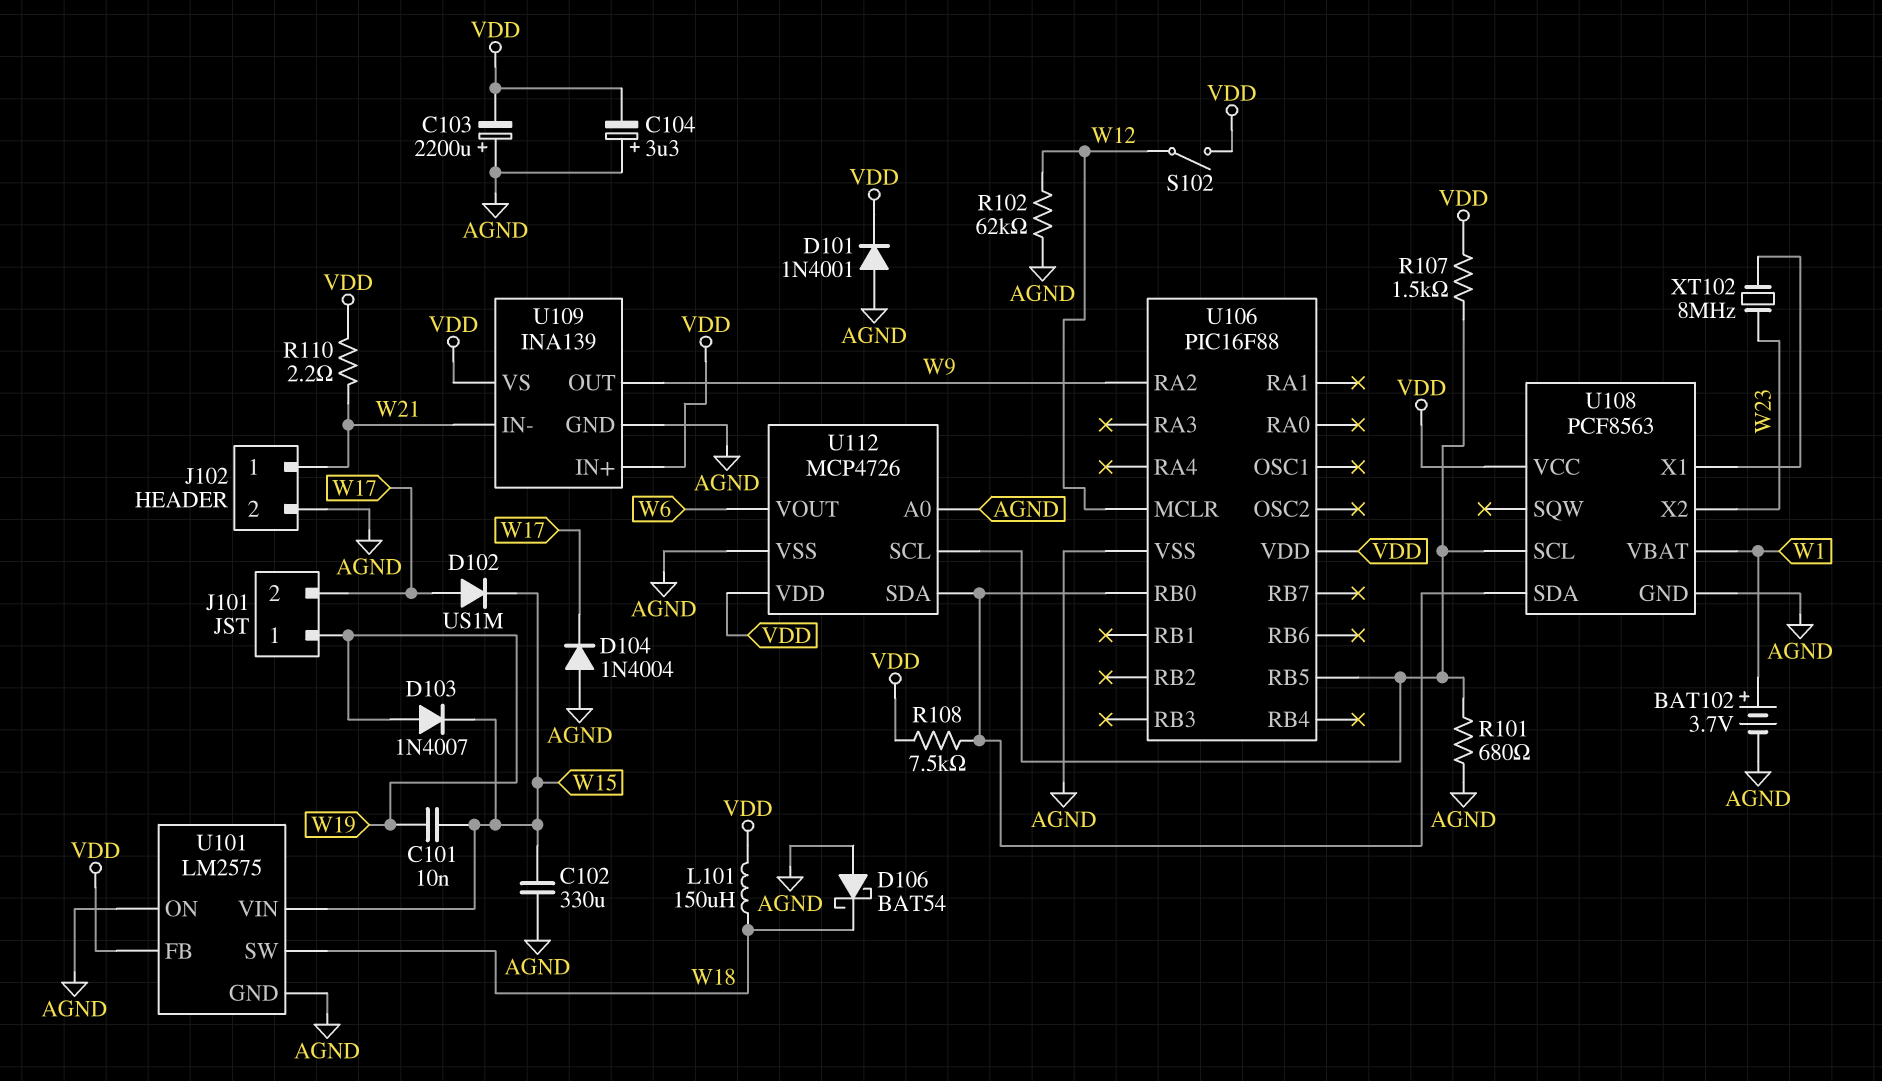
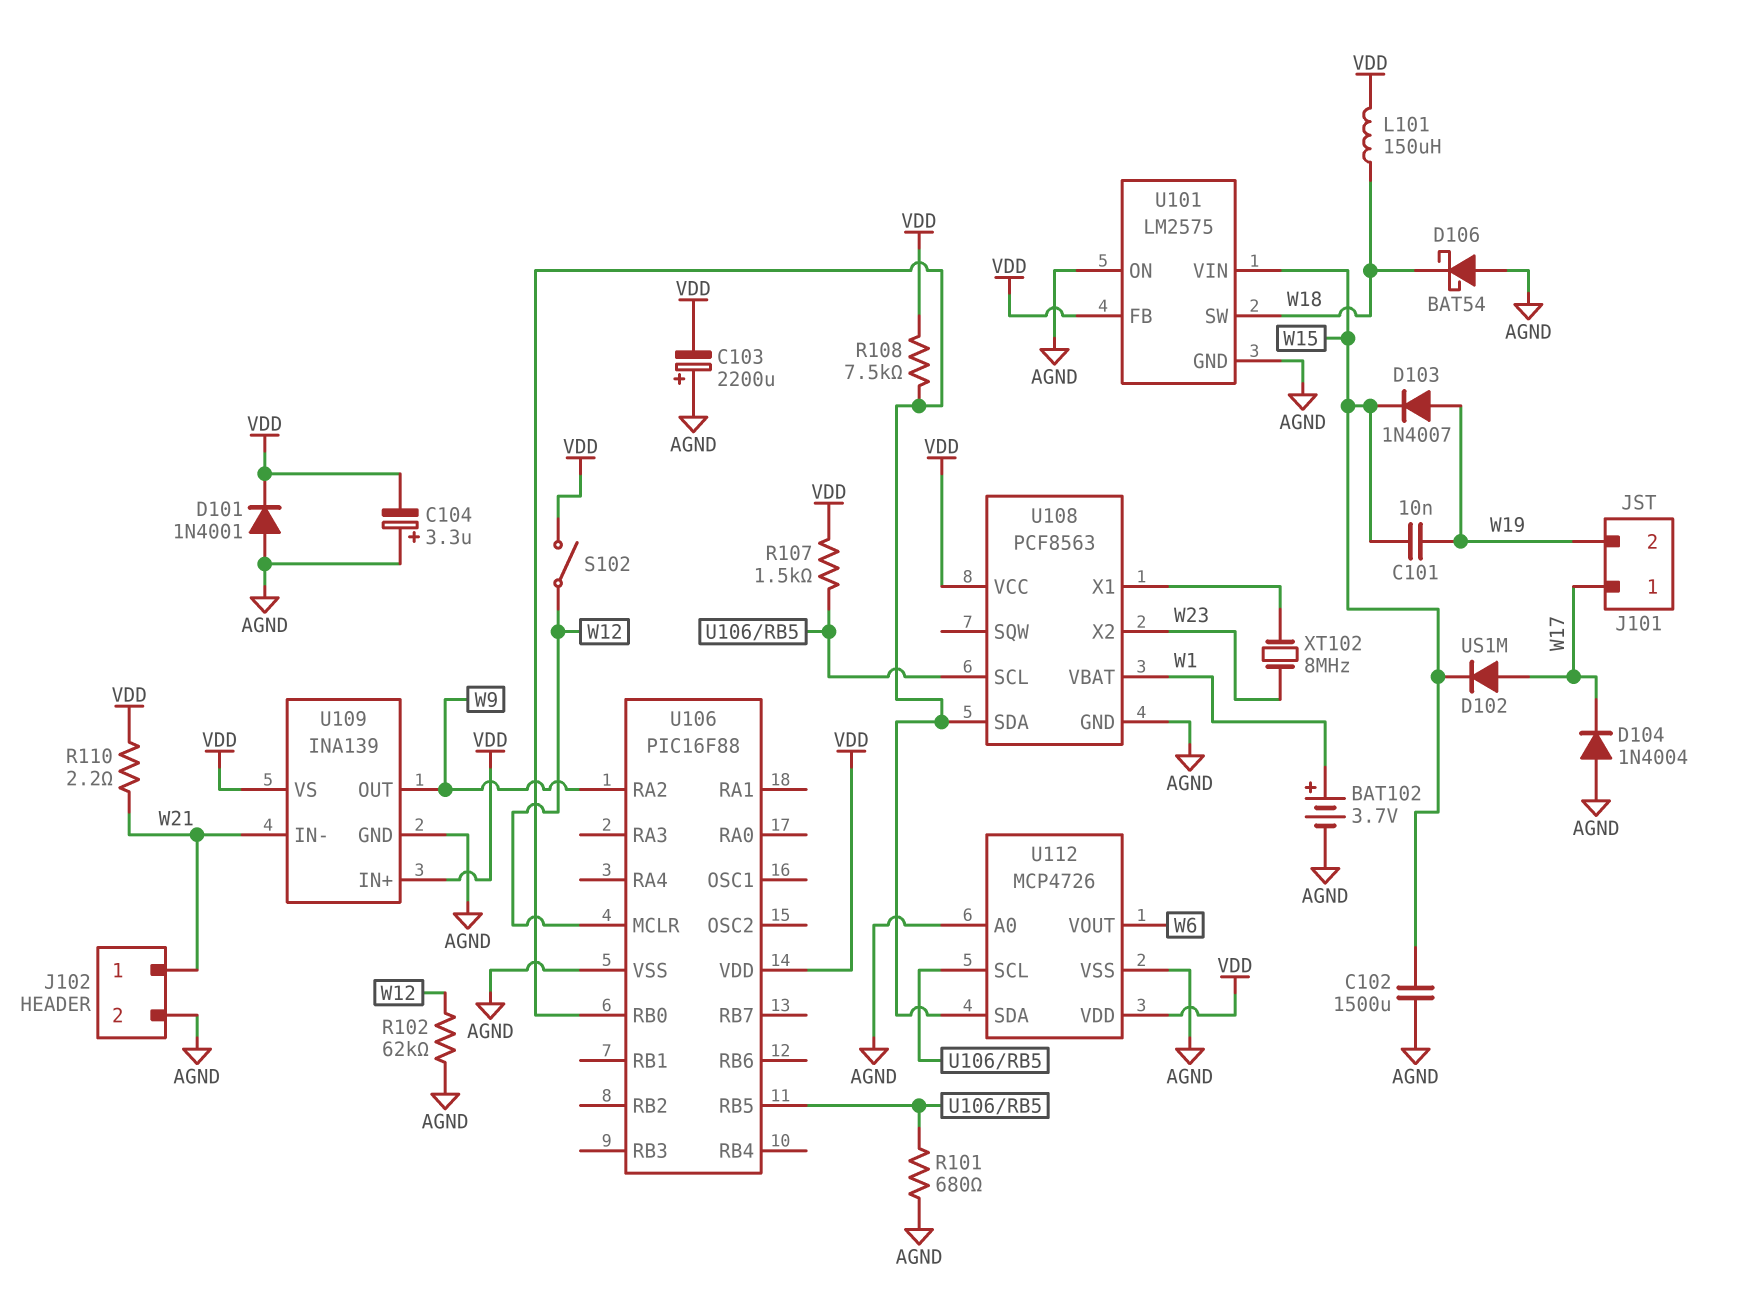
C102: 330uF (AGND, W15) -> 1500uF (AGND, W15)
J101 pin 1: W19 -> W17
J101 pin 2: W17 -> W19

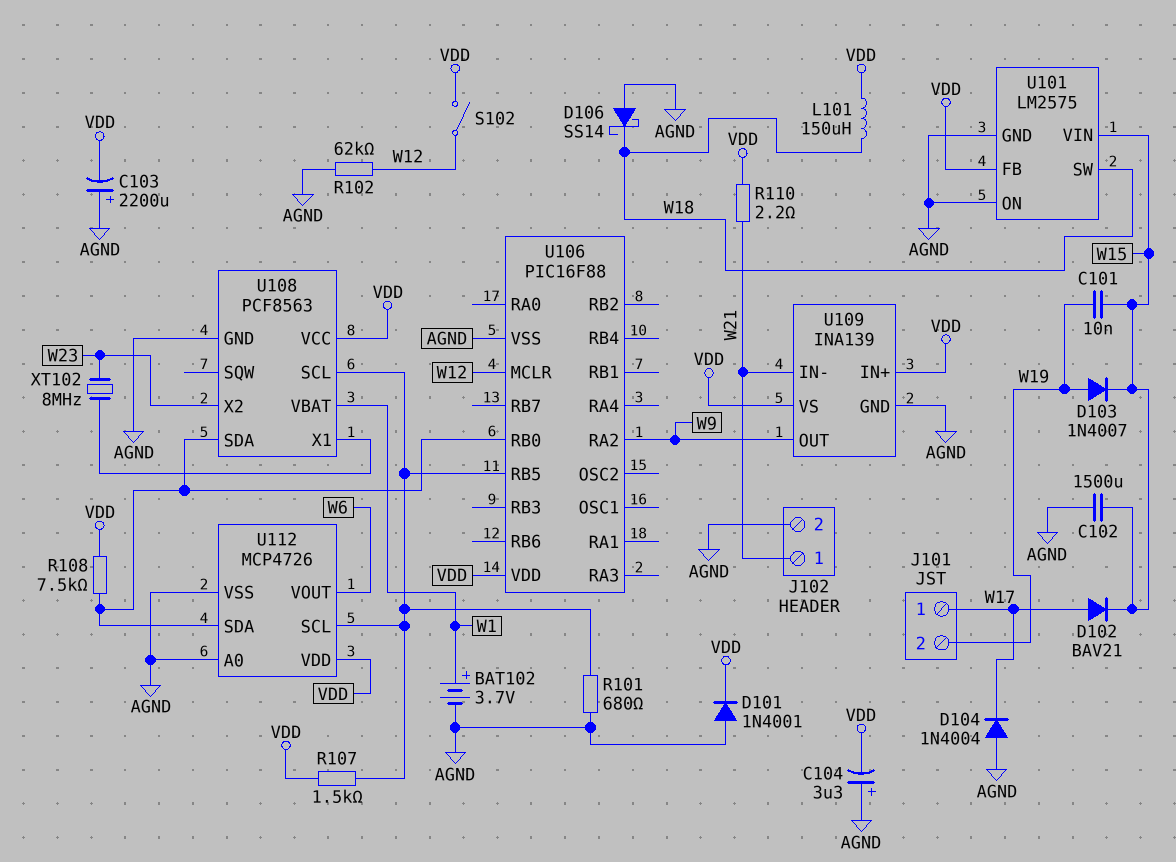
D102: diode US1M (A W17, K W15) -> diode BAV21 (A W17, K W15)
D106: schottky BAT54 (A AGND, K W18) -> schottky SS14 (A AGND, K W18)

